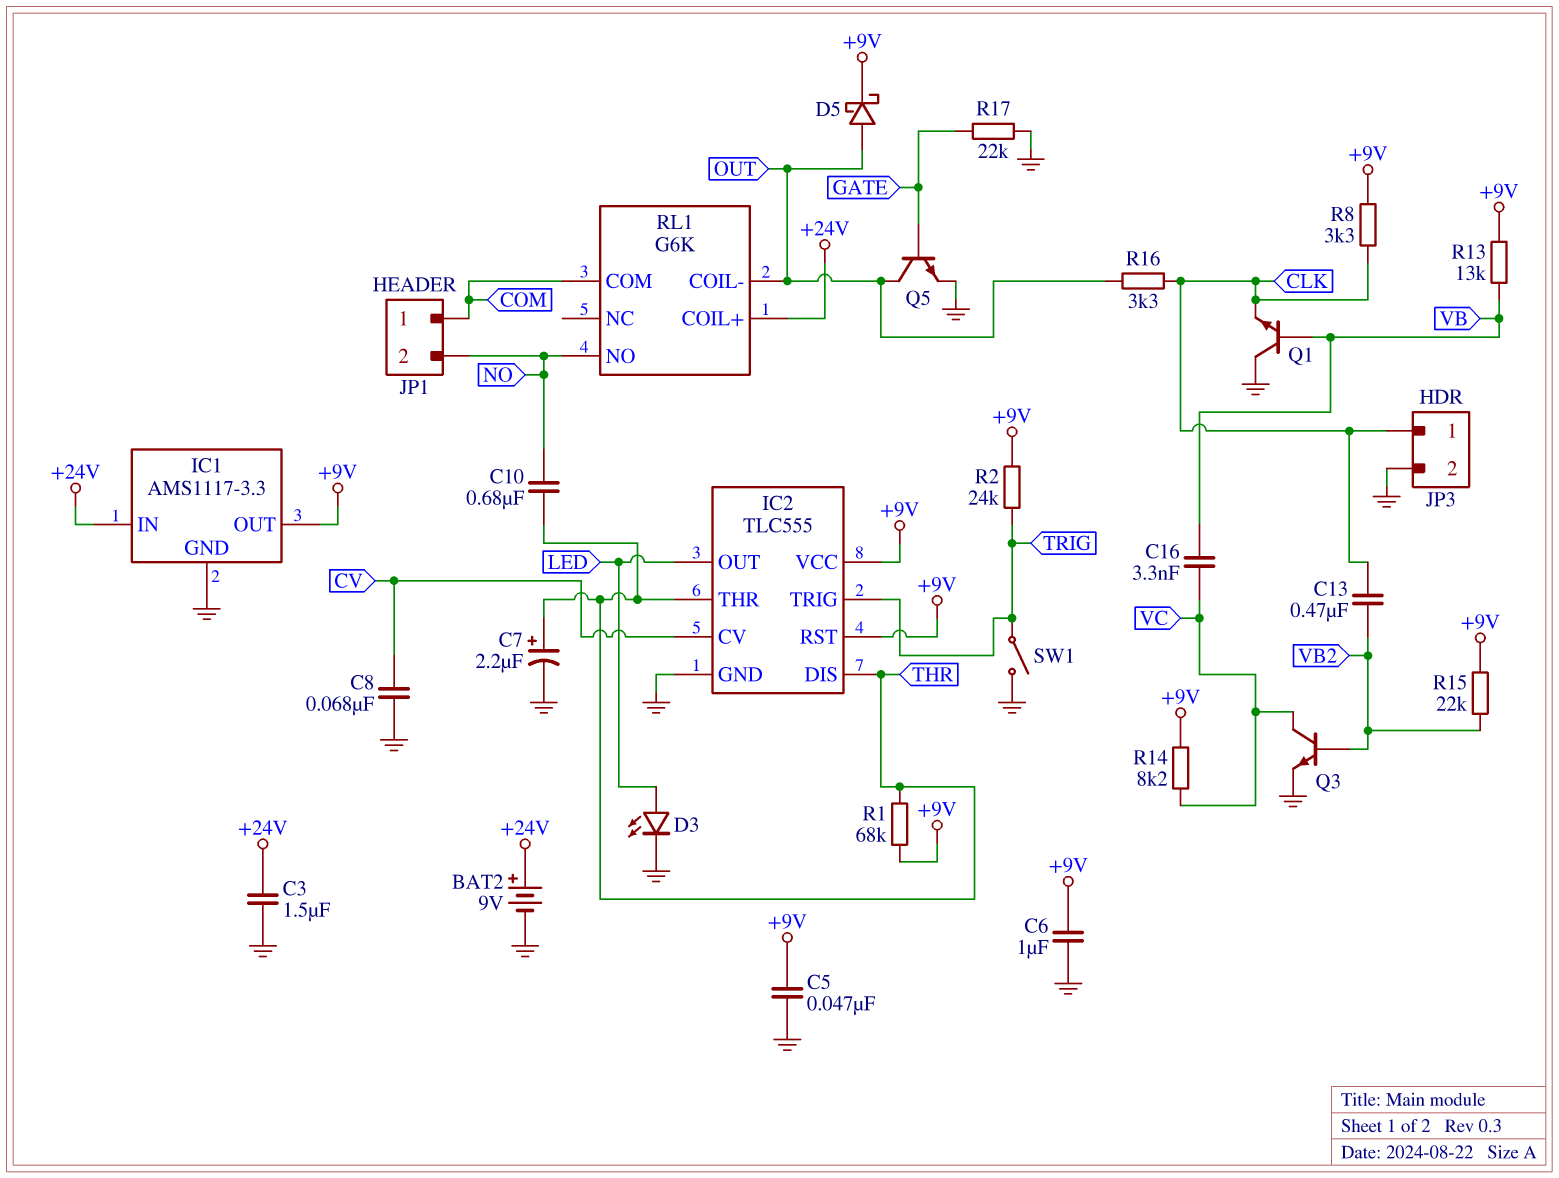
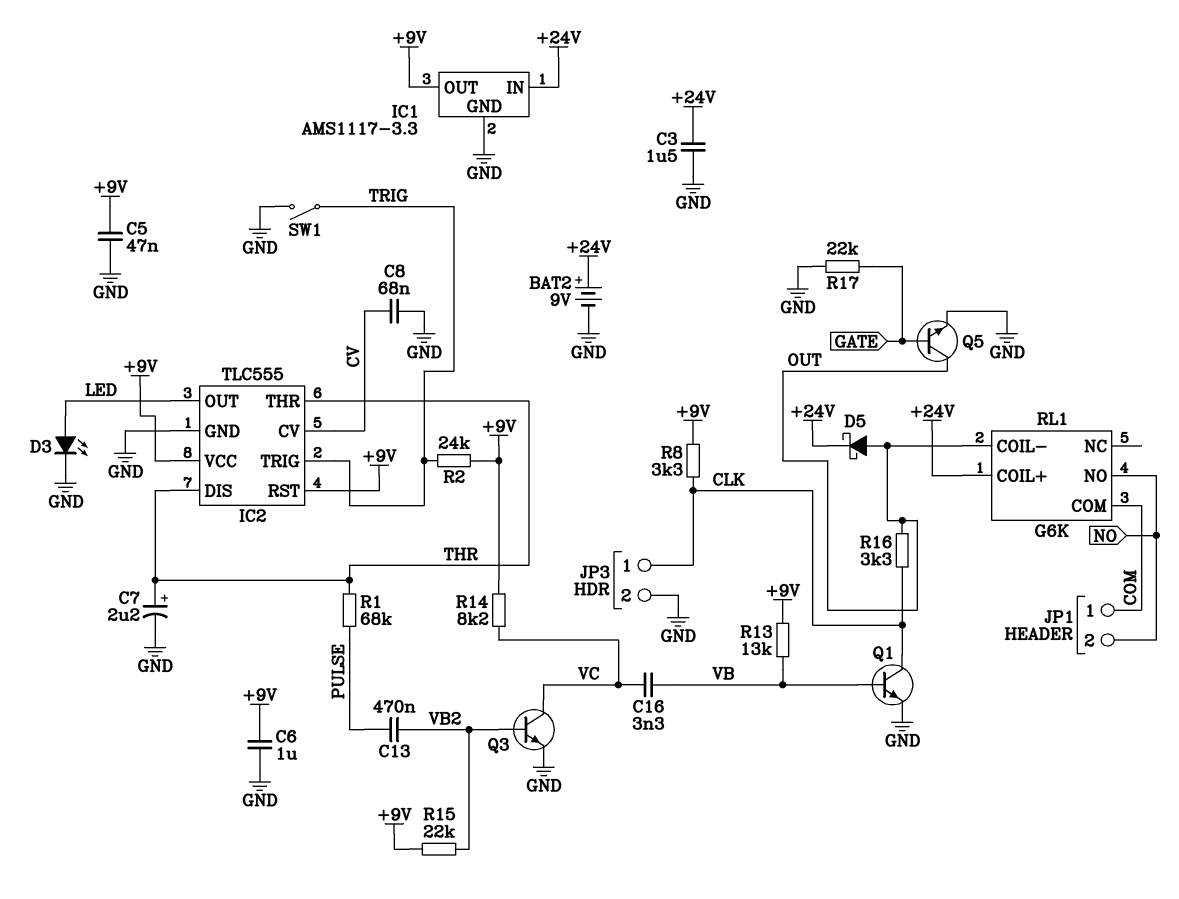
C10: 680nF (NO, THR) -> none
C13: 470nF (CLK, VB2) -> 470nF (PULSE, VB2)
D5: schottky (A OUT, K +9V) -> schottky (A OUT, K +24V)
Q1: NPN (B VB, C GND, E CLK) -> NPN (B VB, C CLK, E GND)
R1: 68k (+9V, THR) -> 68k (PULSE, THR)

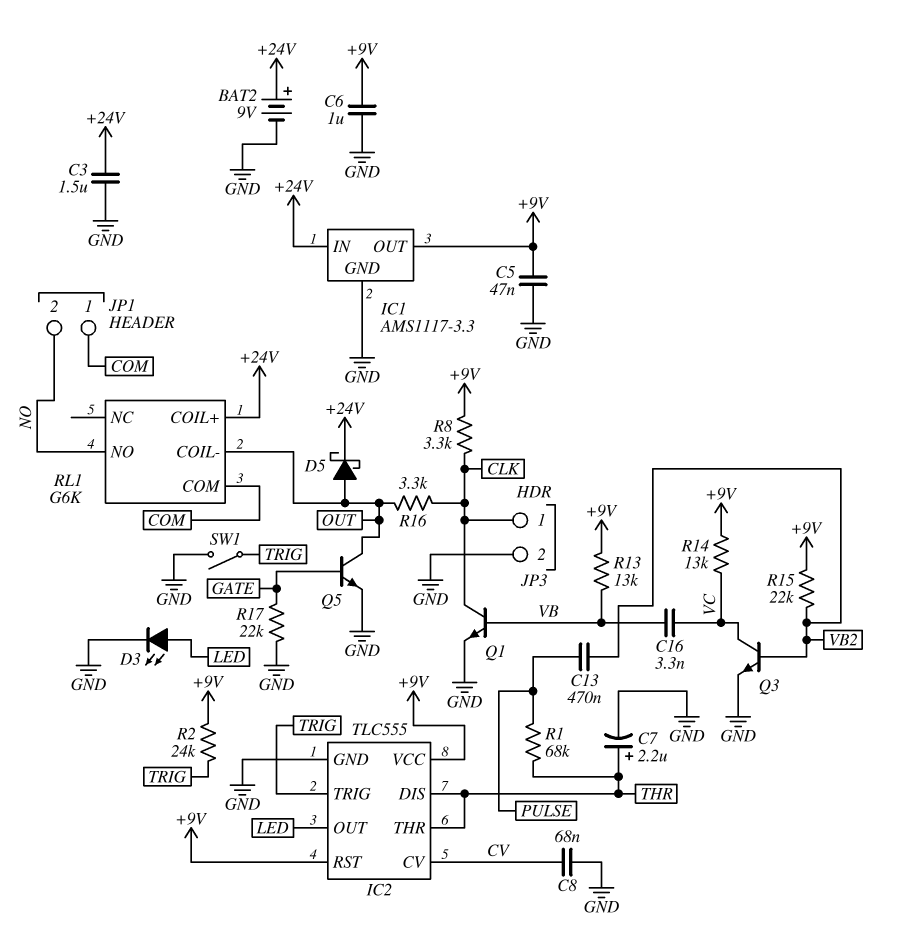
R14: 8.2k (+9V, VC) -> 13k (+9V, VC)

